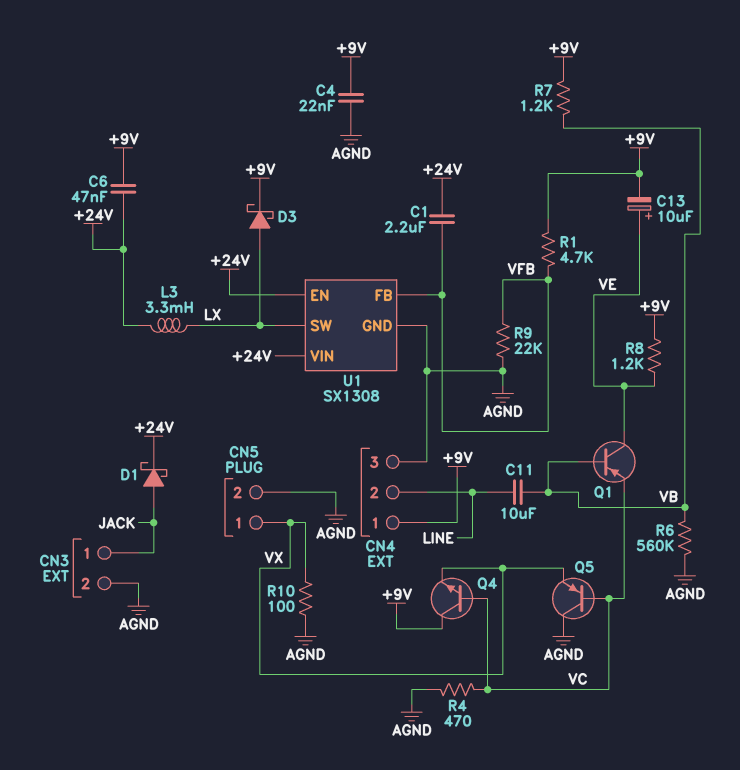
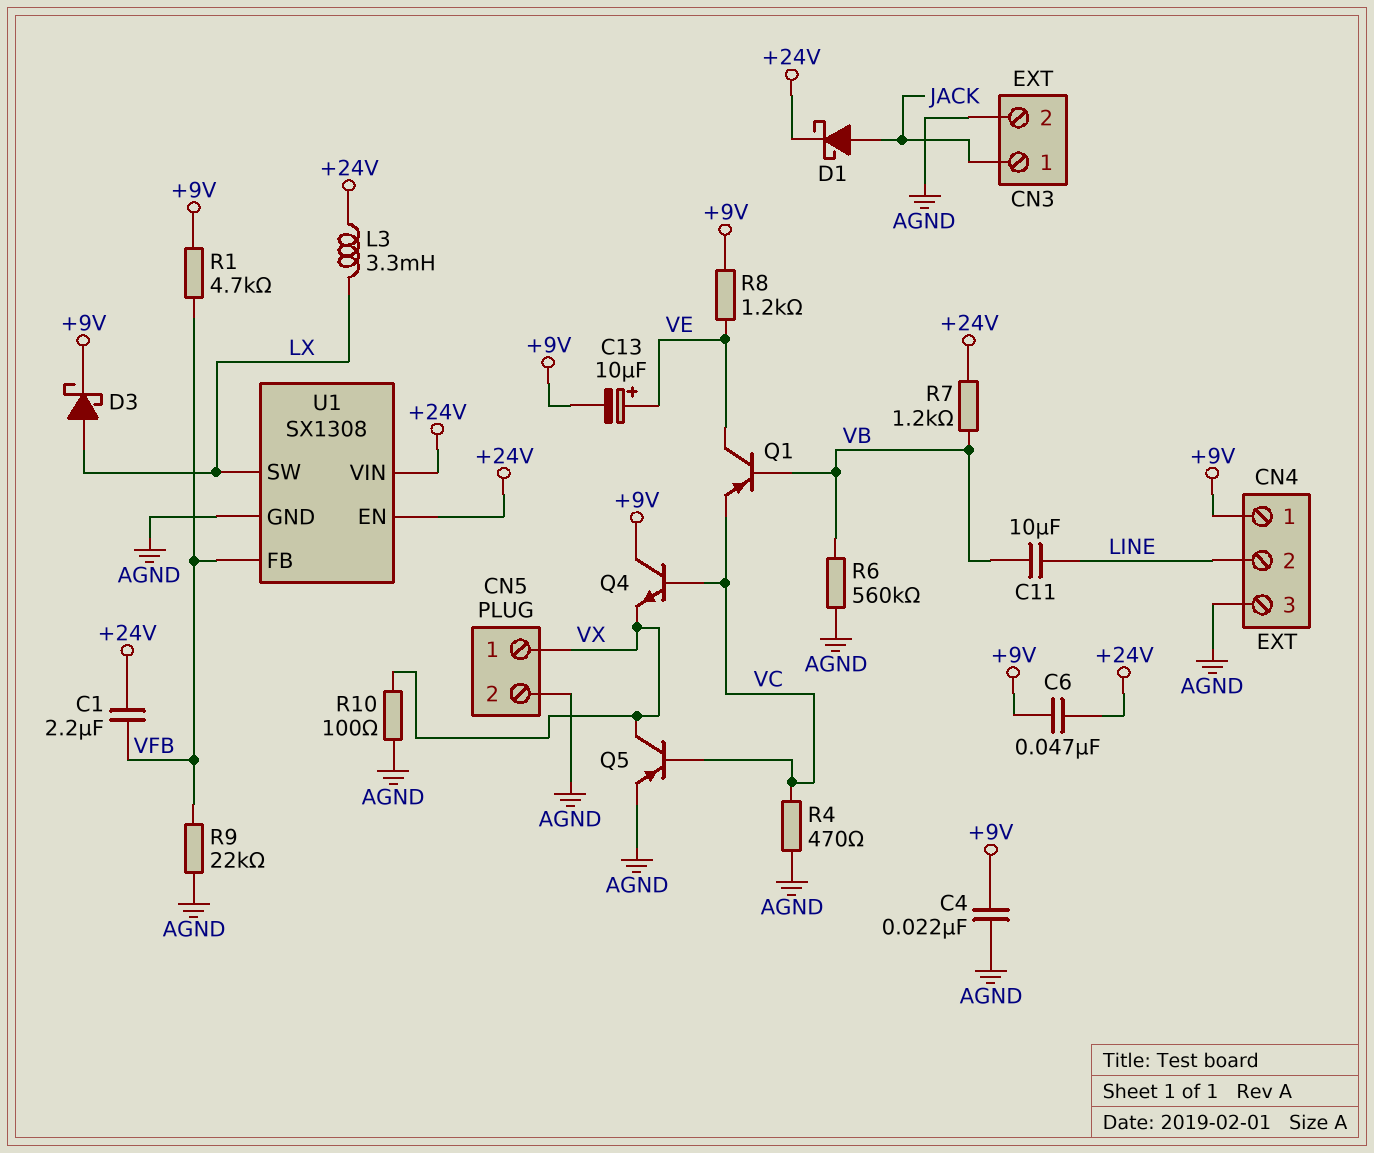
Q5: PNP (B VC, C AGND, E VX) -> PNP (B VC, C VX, E AGND)
R7: 1.2k (+9V, VB) -> 1.2k (+24V, VB)

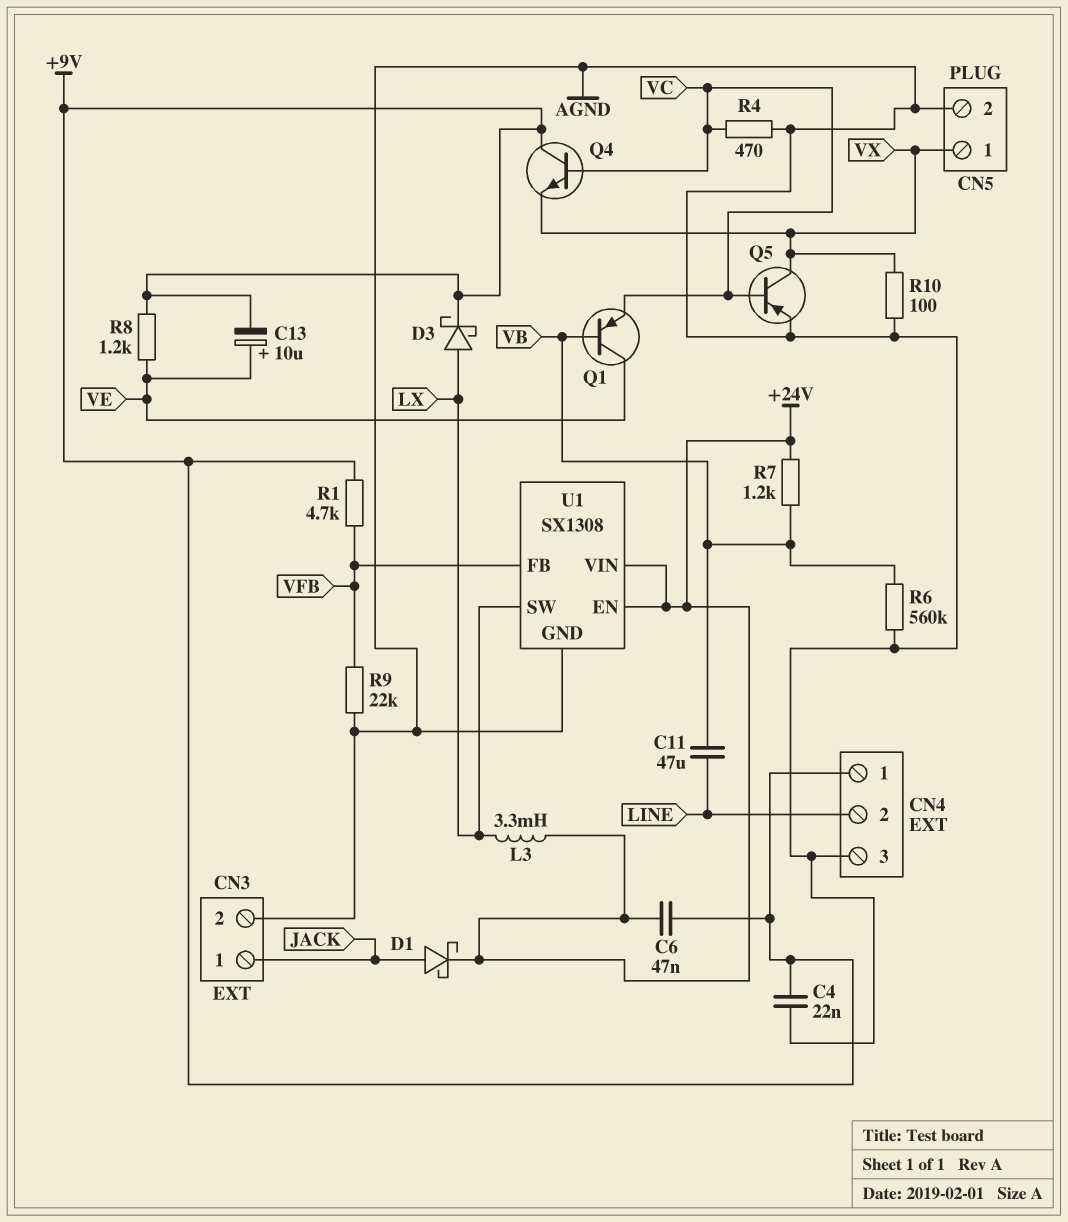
C1: 2.2uF (+24V, VFB) -> none
C11: 10uF (LINE, VB) -> 47uF (LINE, VB)

